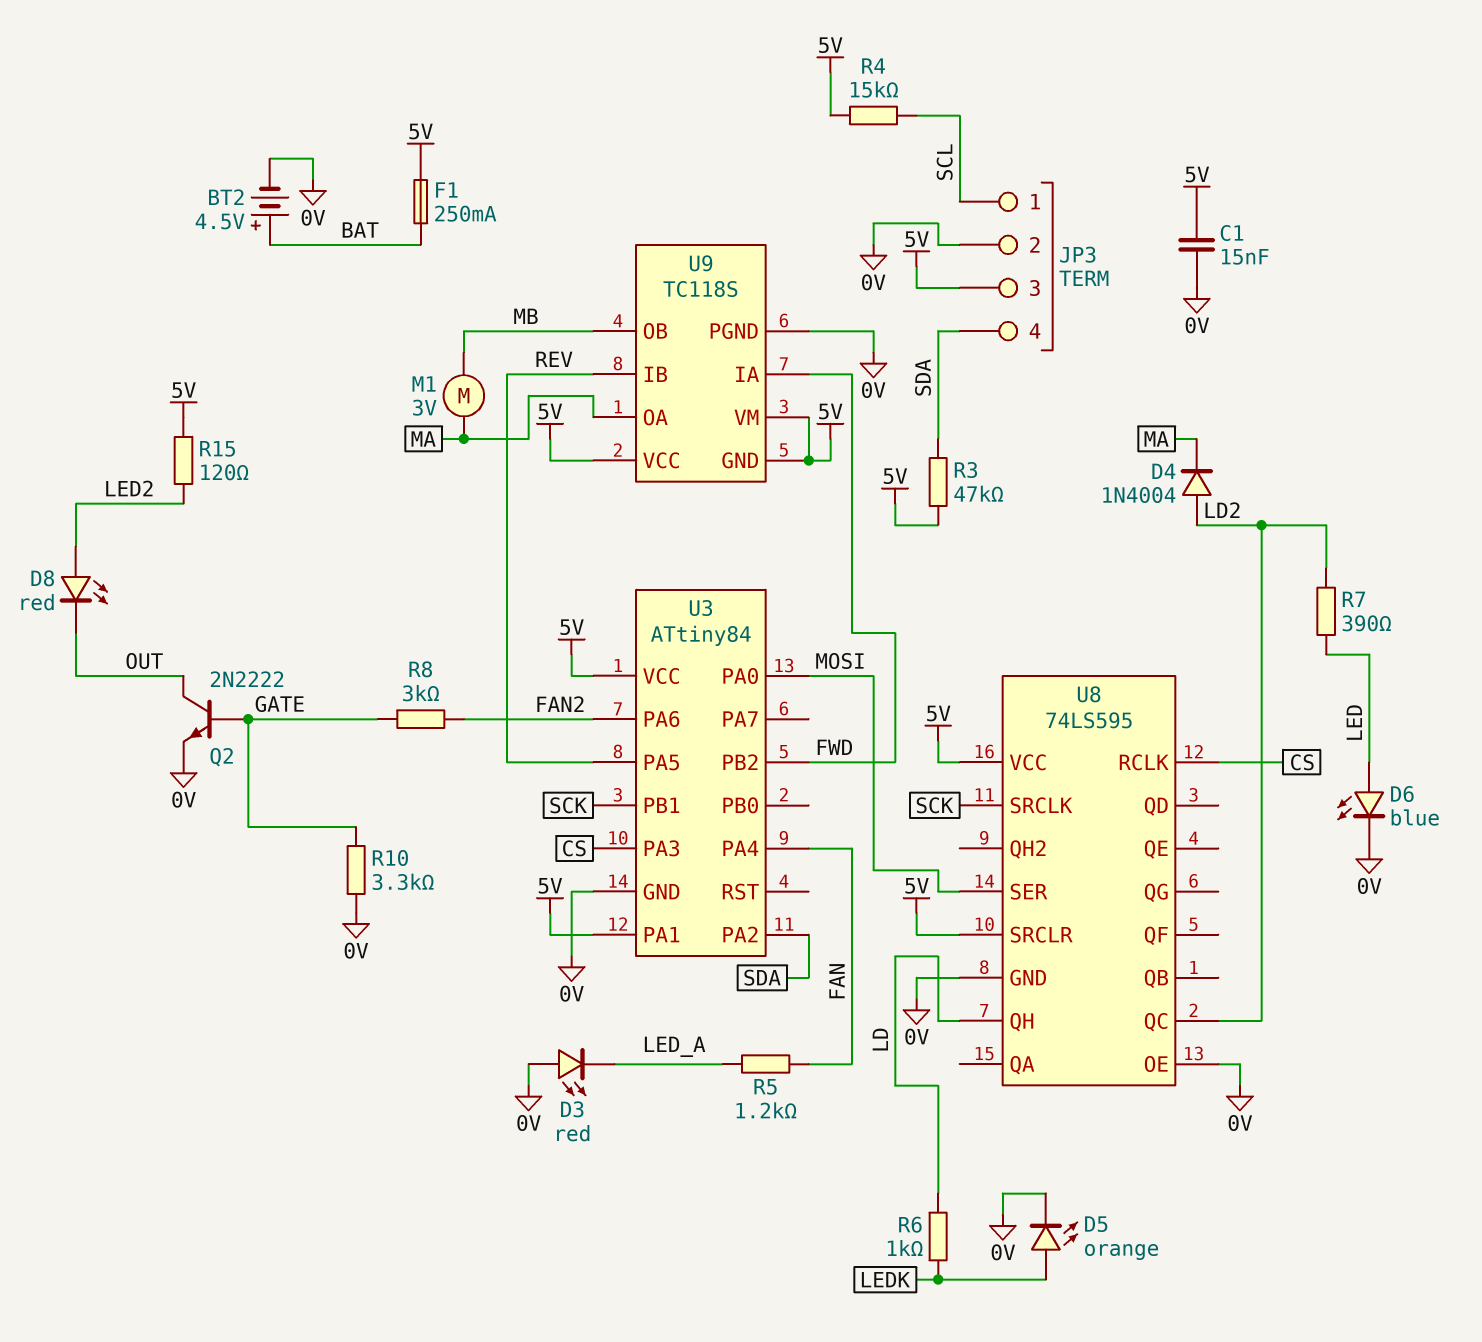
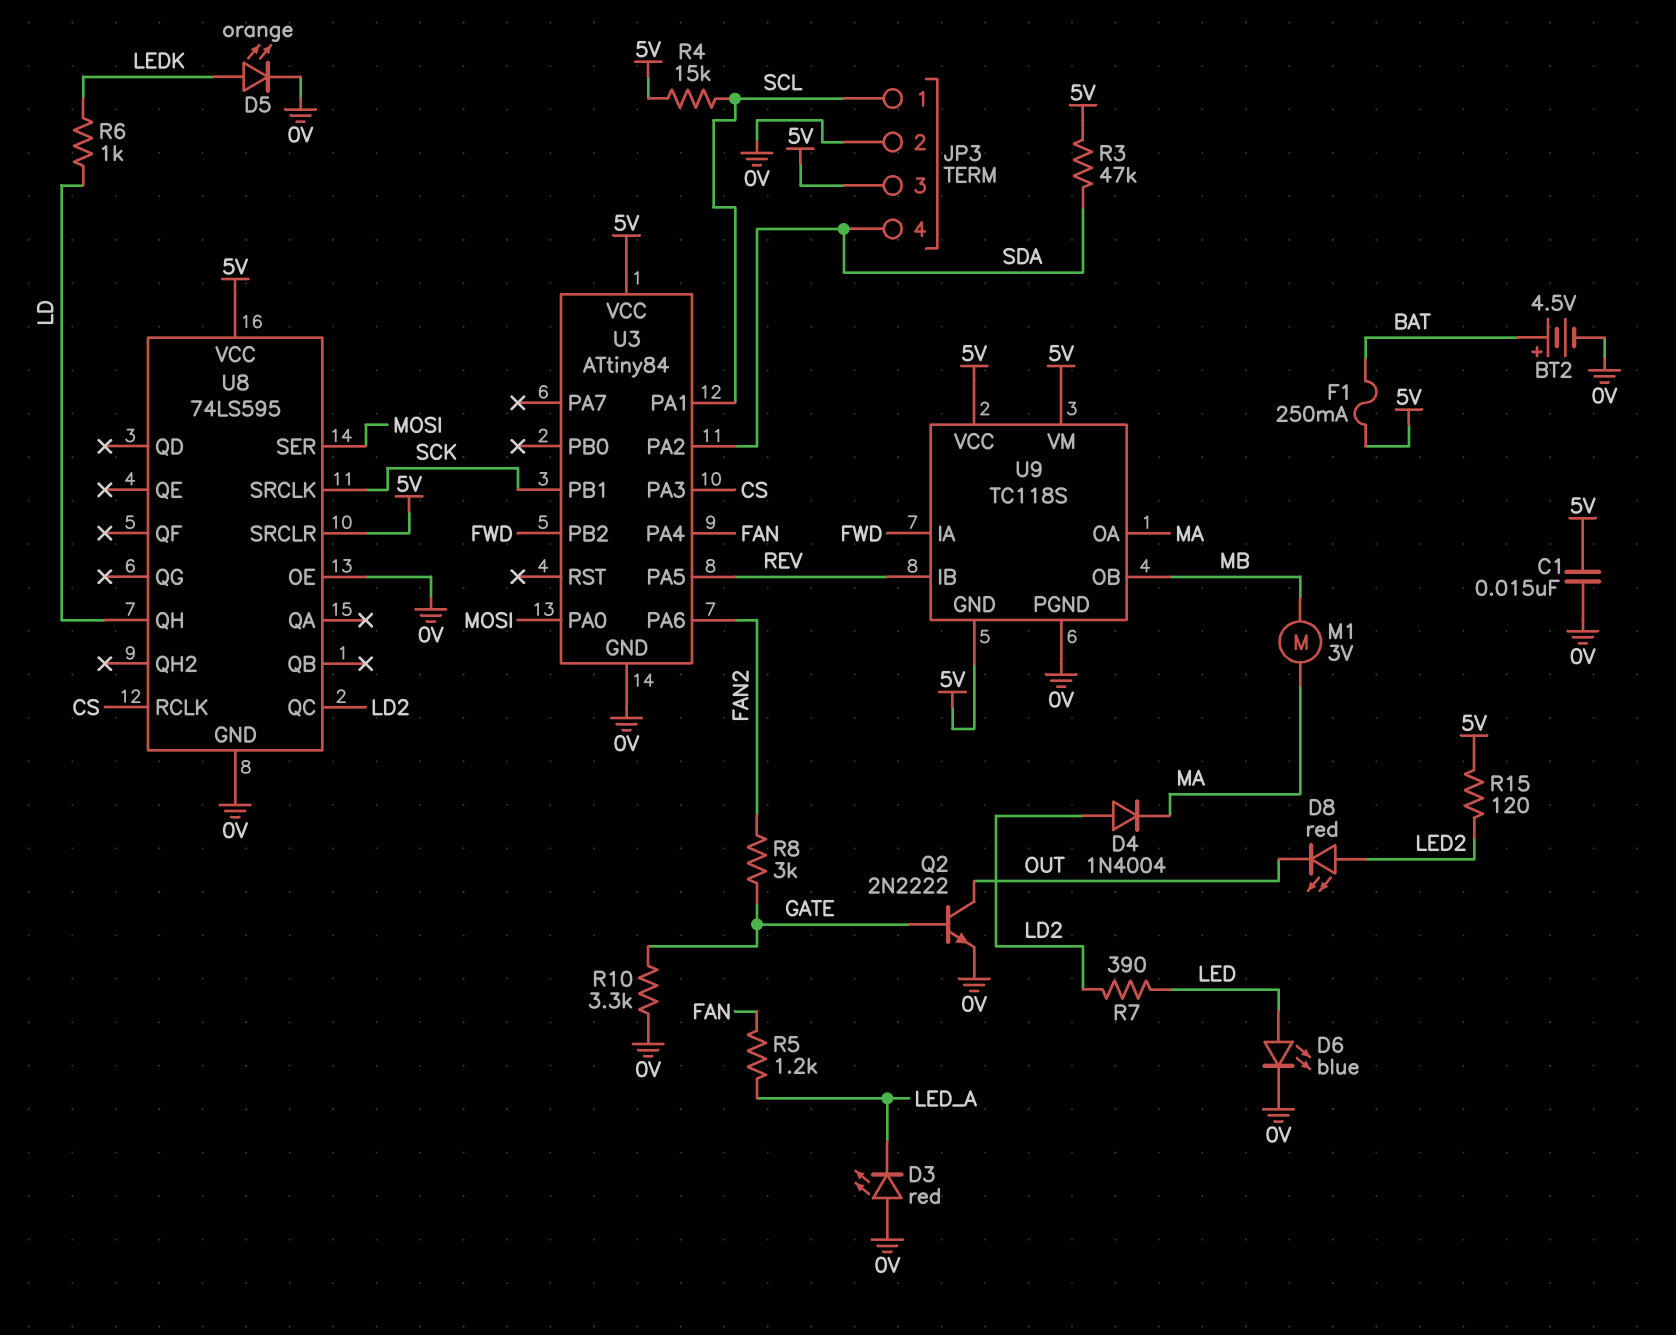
U3 pin PA1: 5V -> SCL

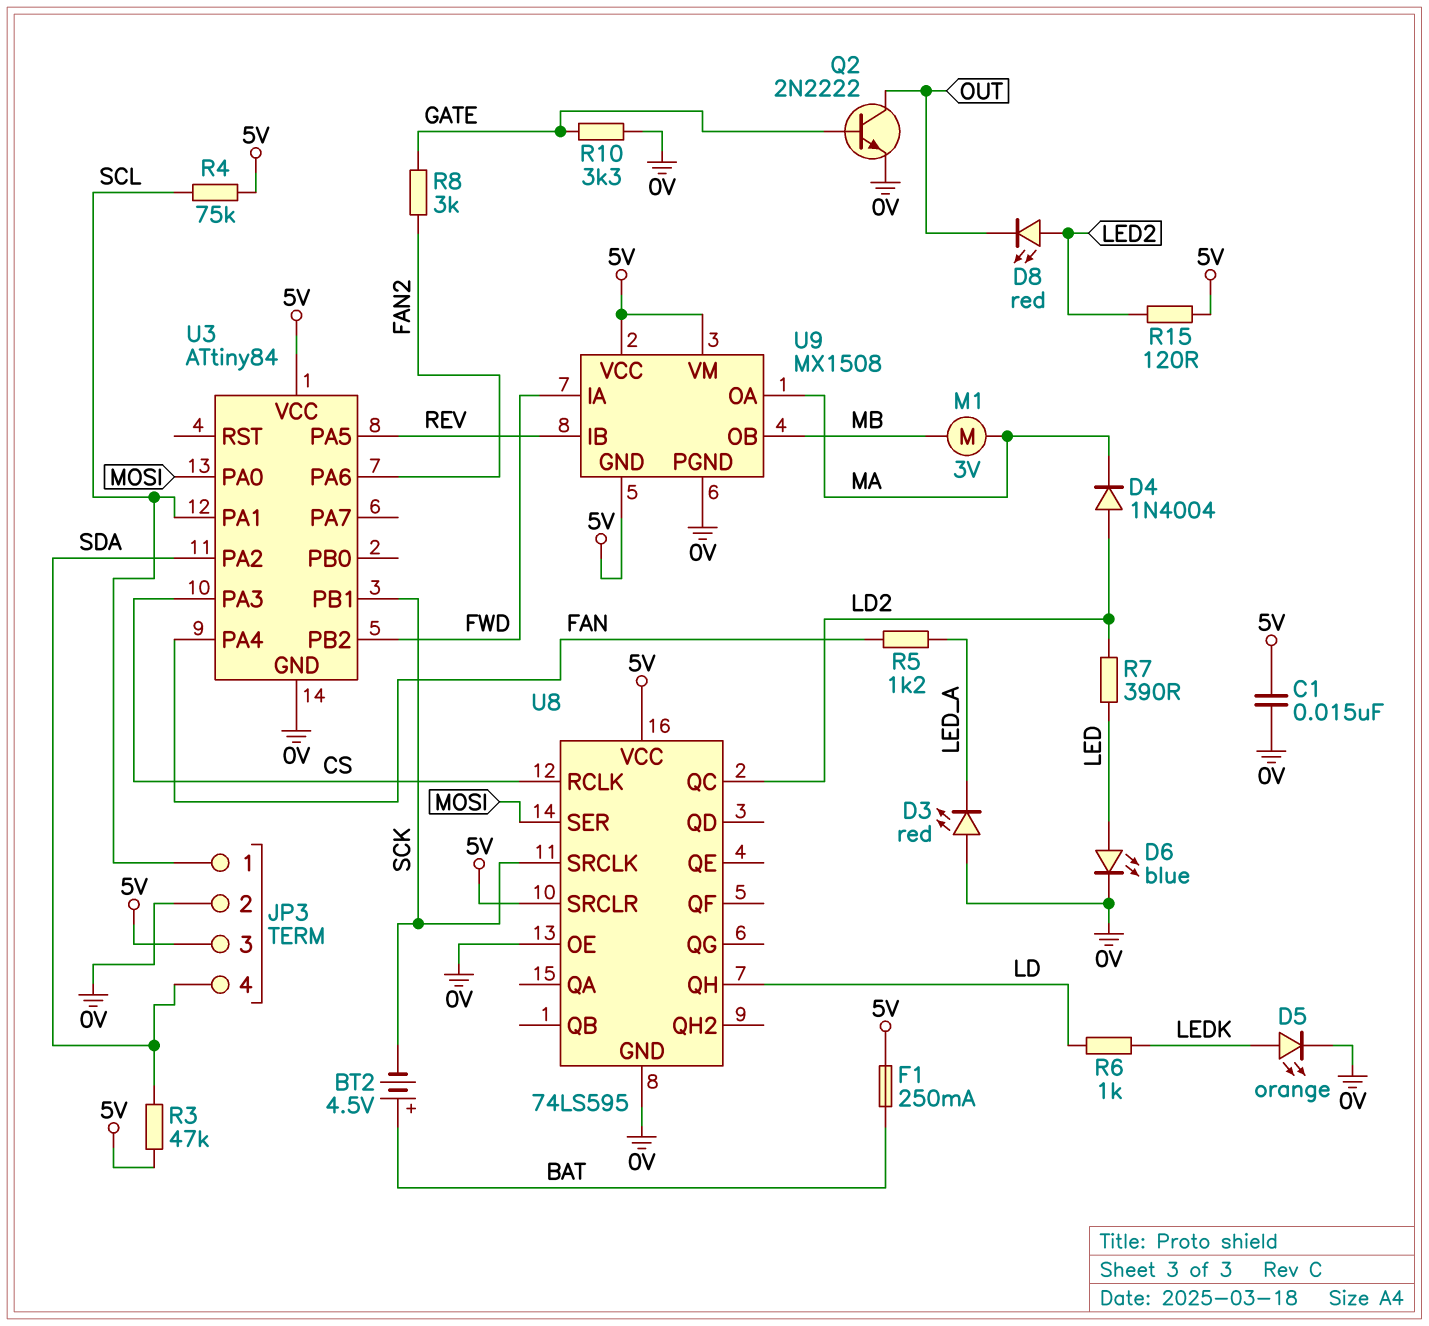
BT2: 4.5V (plus BAT, minus 0V) -> 4.5V (plus BAT, minus SCK)
R4: 15k (5V, SCL) -> 75k (5V, SCL)
U9: TC118S -> MX1508

